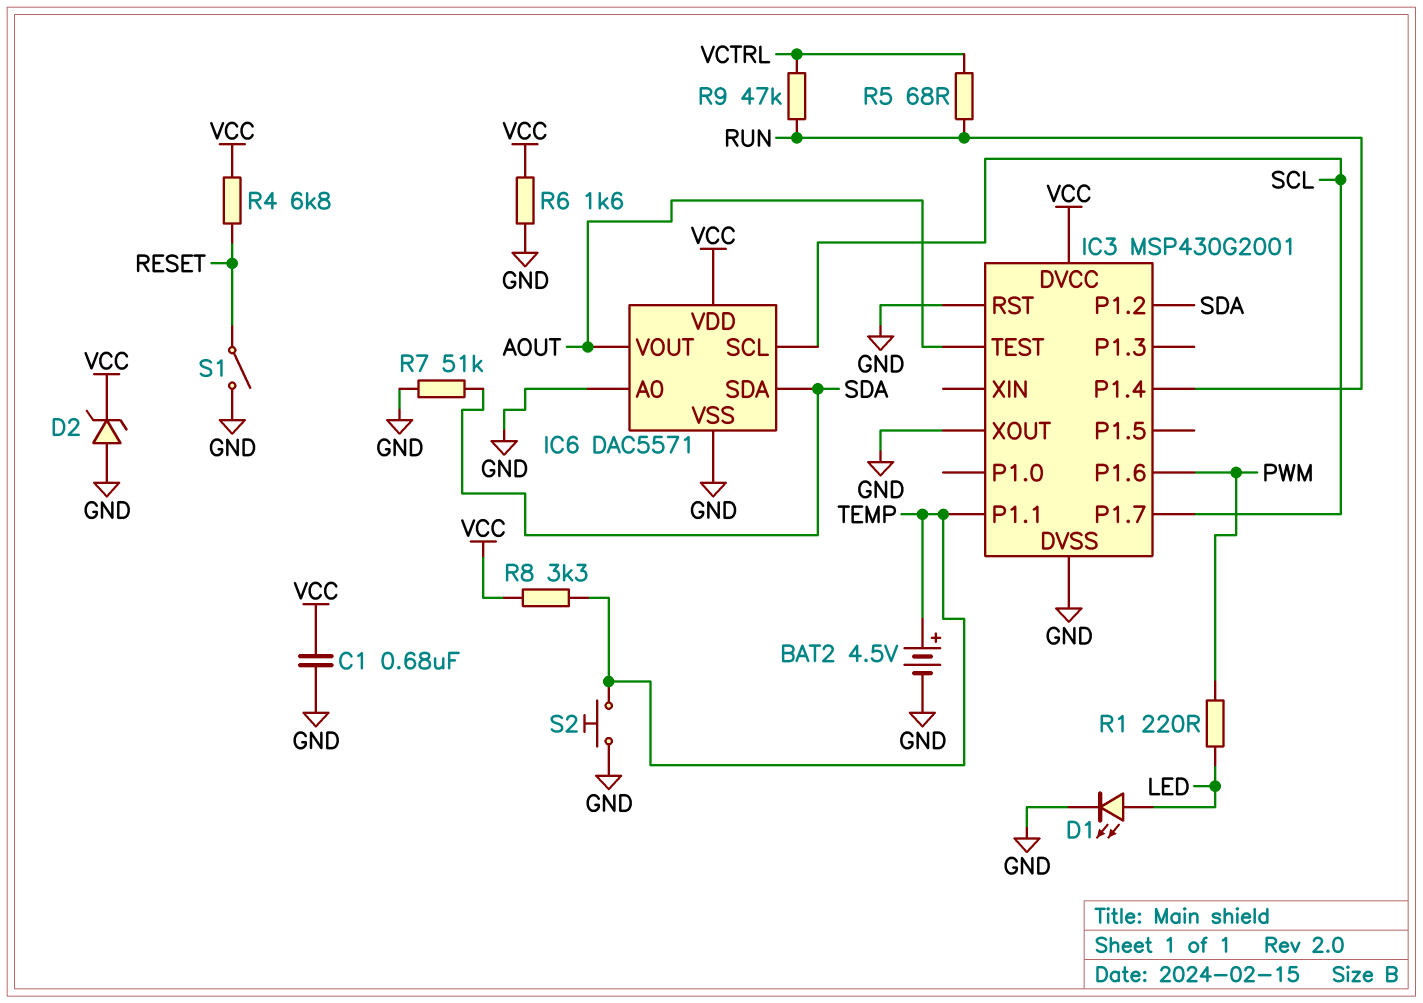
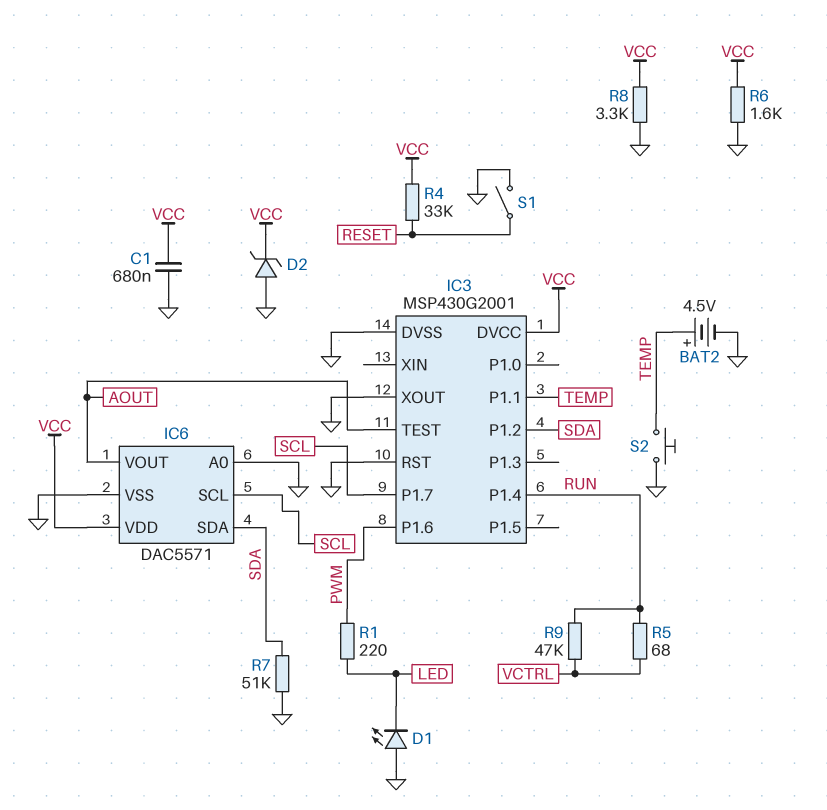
D1: LED (A LED, K GND) -> LED (A GND, K LED)
R4: 6.8k (RESET, VCC) -> 33k (RESET, VCC)
R8: 3.3k (TEMP, VCC) -> 3.3k (GND, VCC)

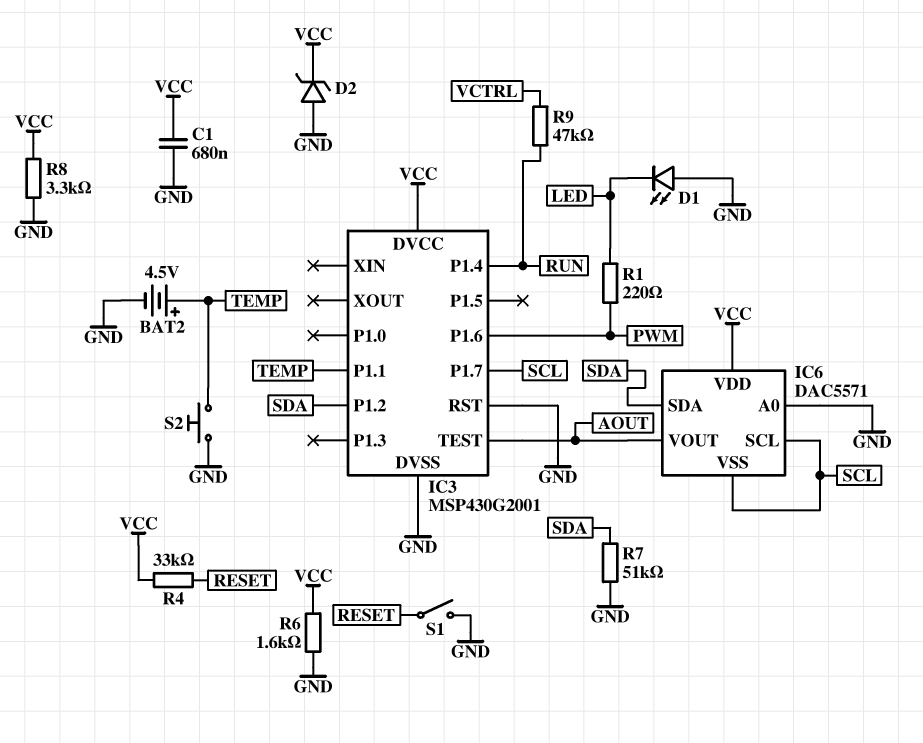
IC3 pin XOUT: GND -> none
IC6 pin VSS: GND -> SCL
R5: 68 (RUN, VCTRL) -> none

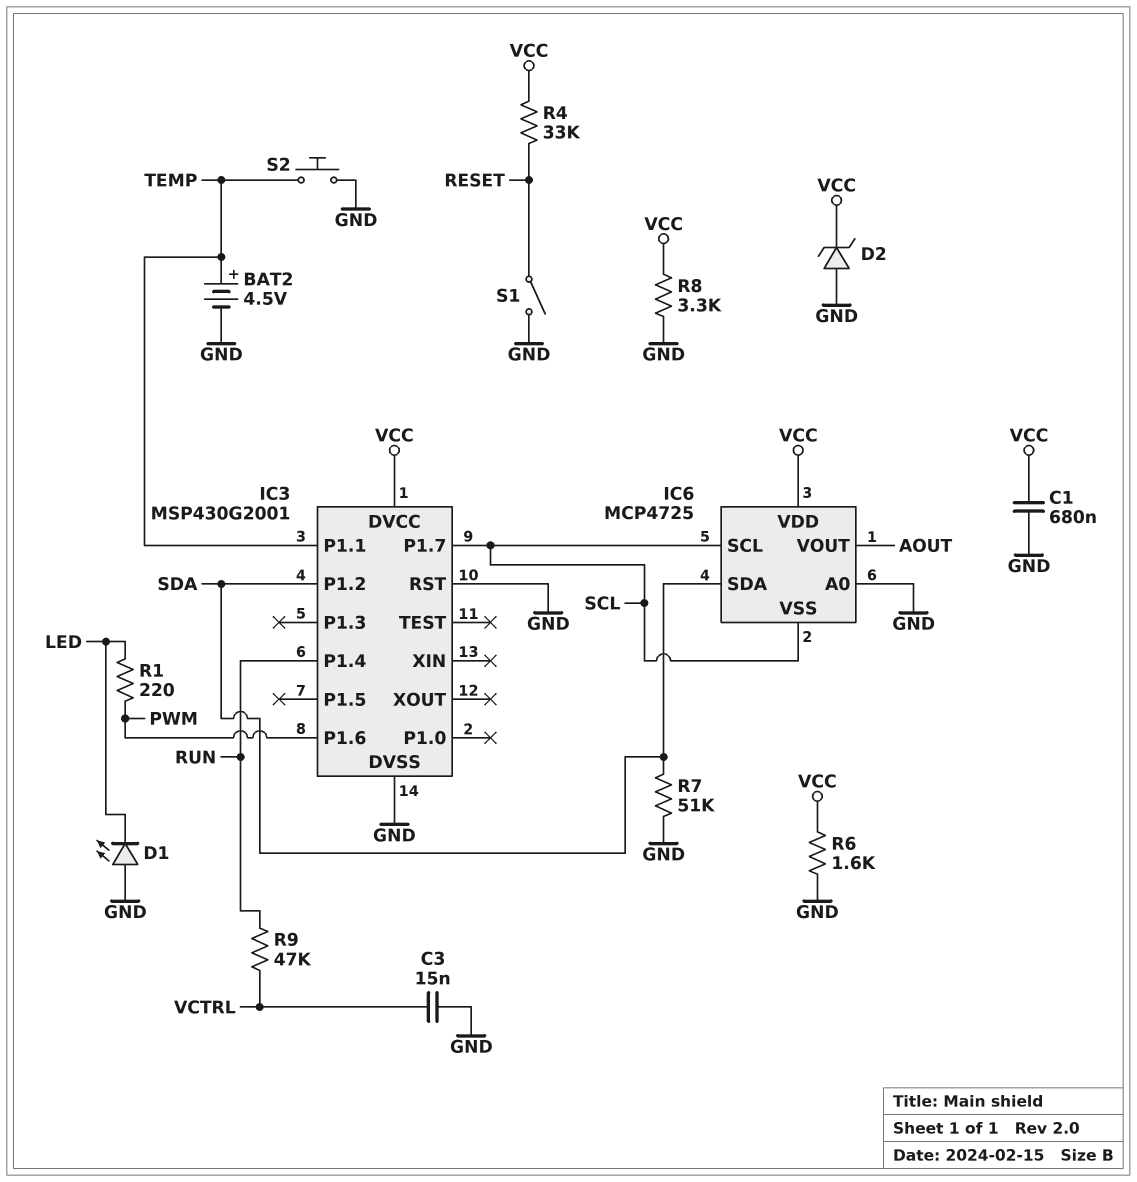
C3: none -> 15nF (GND, VCTRL)
IC3 pin TEST: AOUT -> none
IC6: DAC5571 -> MCP4725

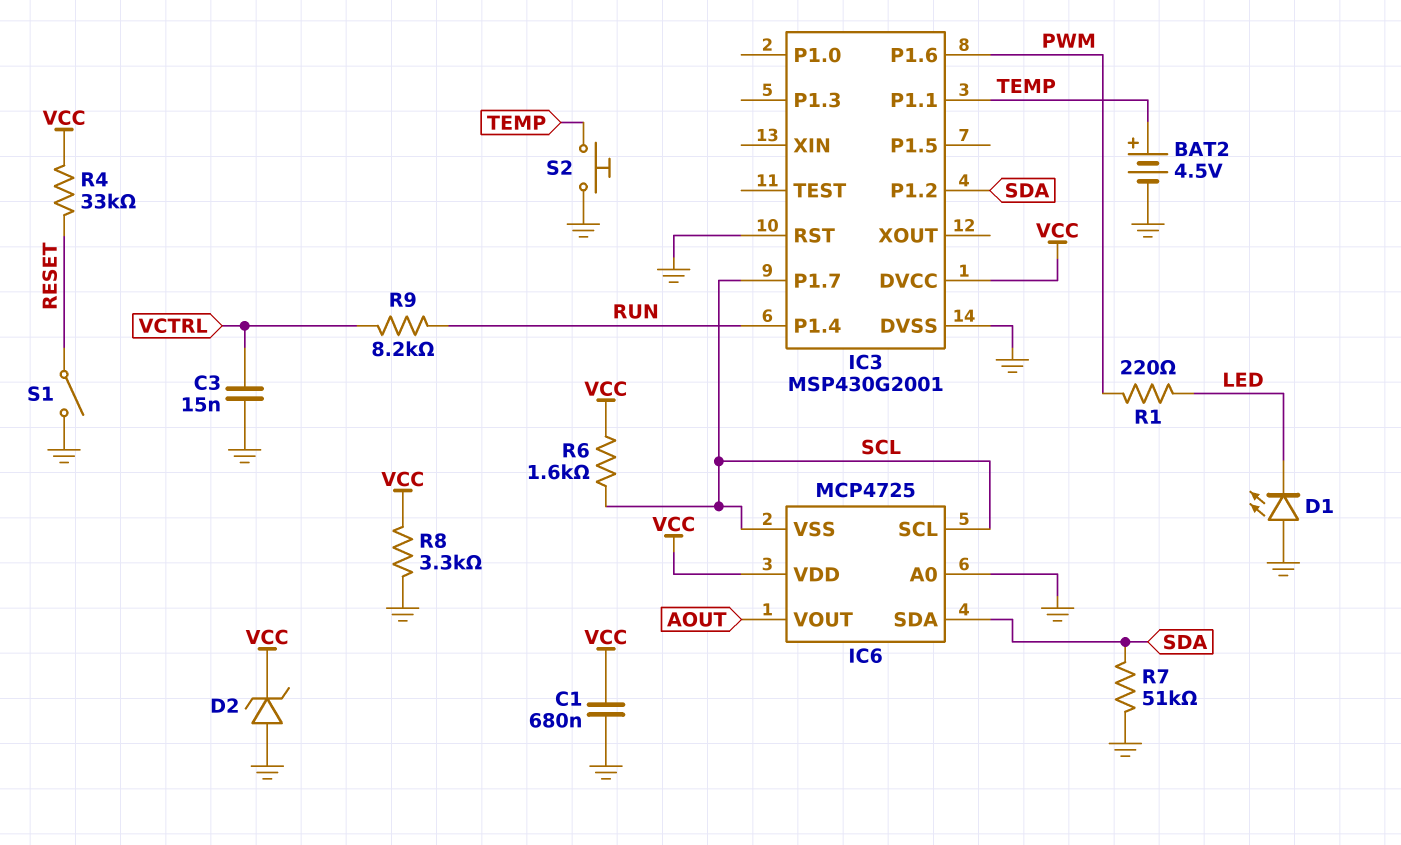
R6: 1.6k (GND, VCC) -> 1.6k (SCL, VCC)
R9: 47k (RUN, VCTRL) -> 8.2k (RUN, VCTRL)

